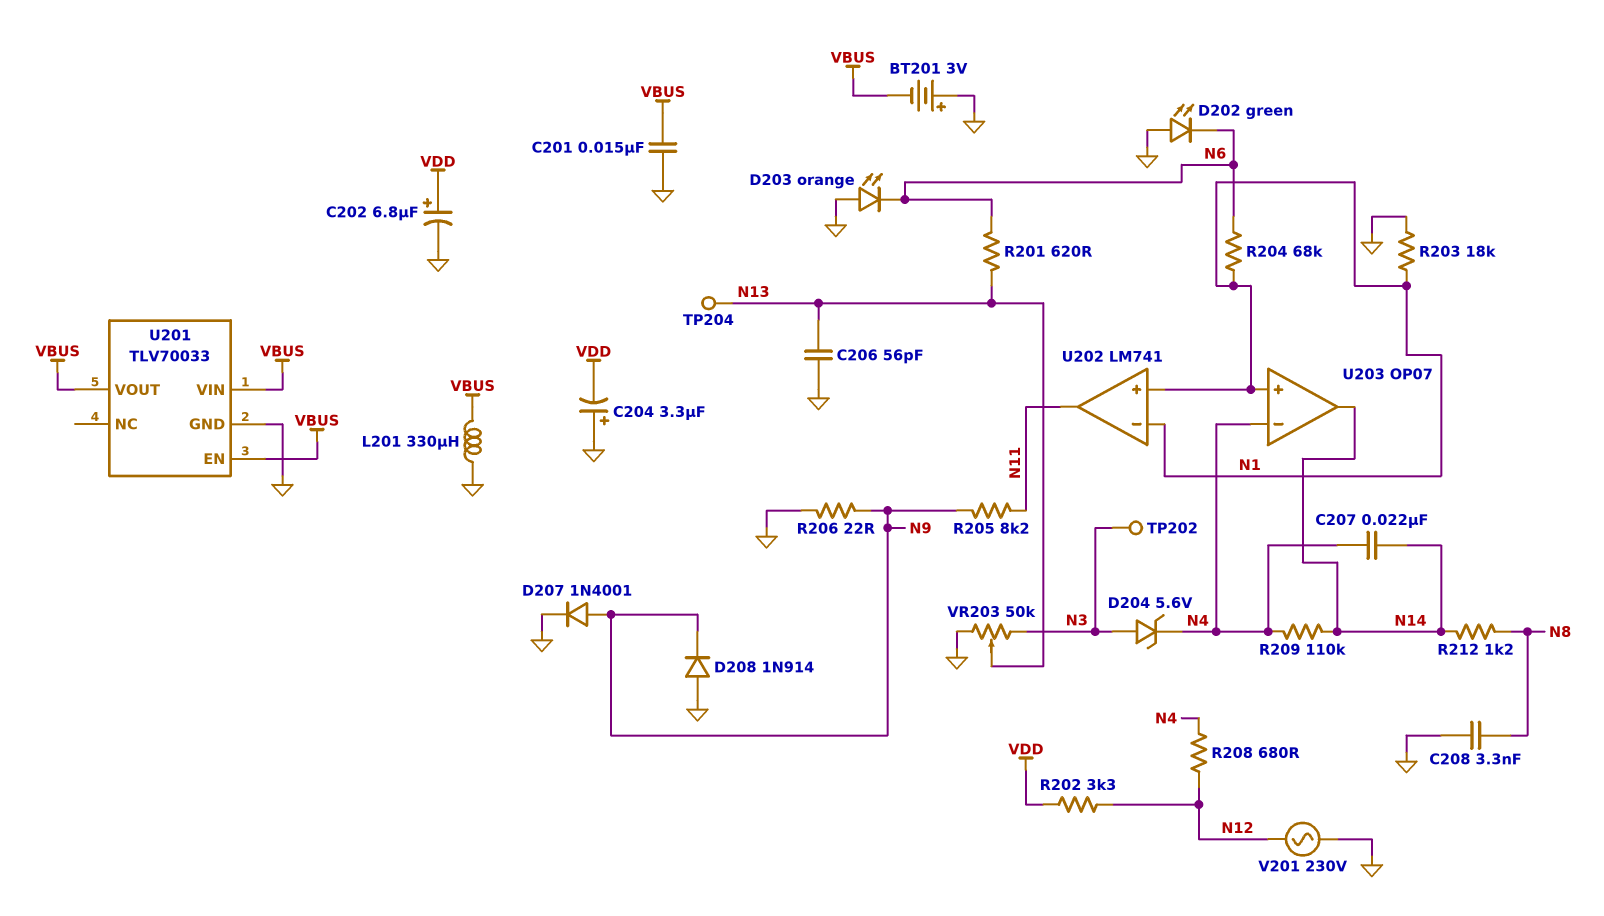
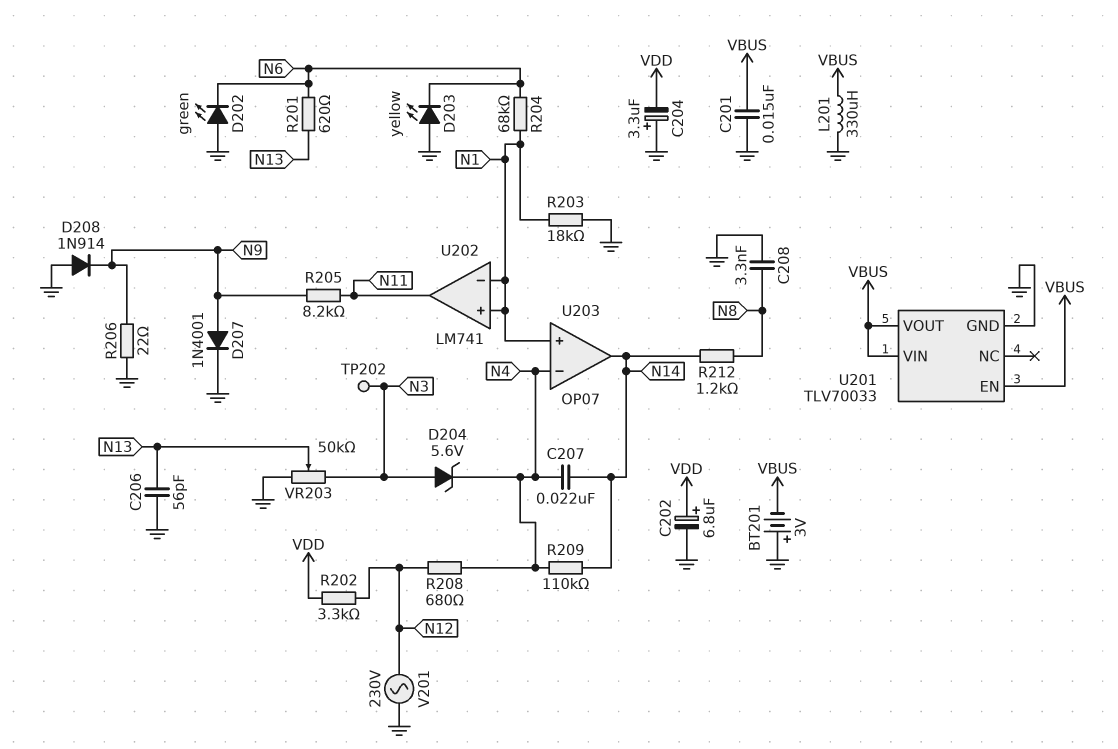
D203: LED orange (A GND, K N6) -> LED yellow (A GND, K N6)
TP204: test point (N13) -> none

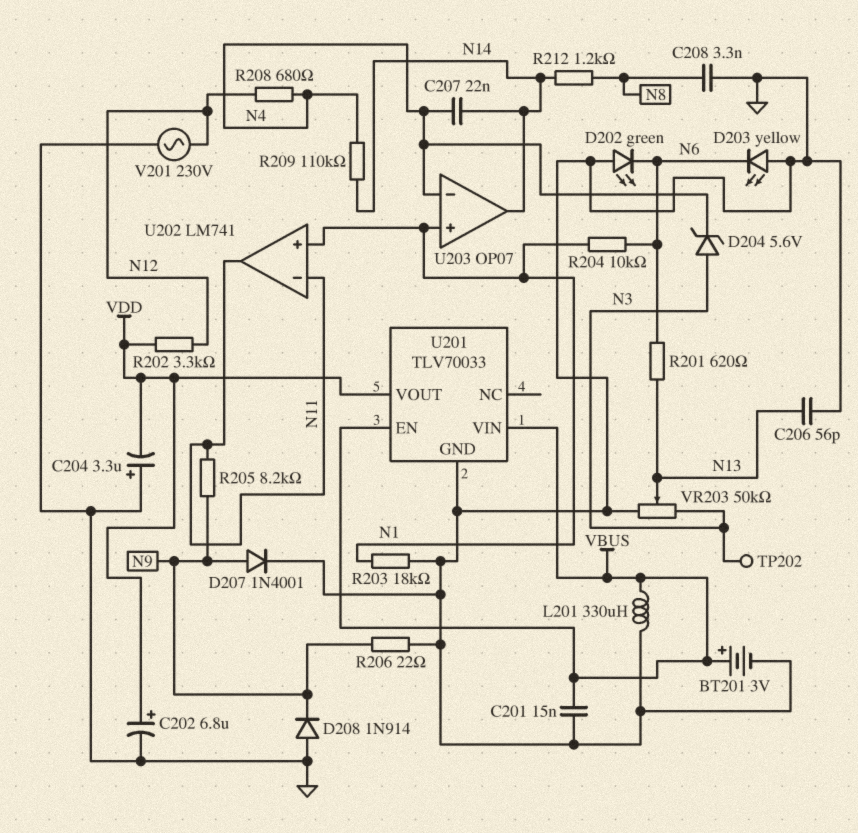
BT201: 3V (plus GND, minus VBUS) -> 3V (plus VBUS, minus GND)
R204: 68k (N1, N6) -> 10k (N1, N6)
U201 pin VOUT: VBUS -> VDD
U202 pin in-: N1 -> N11

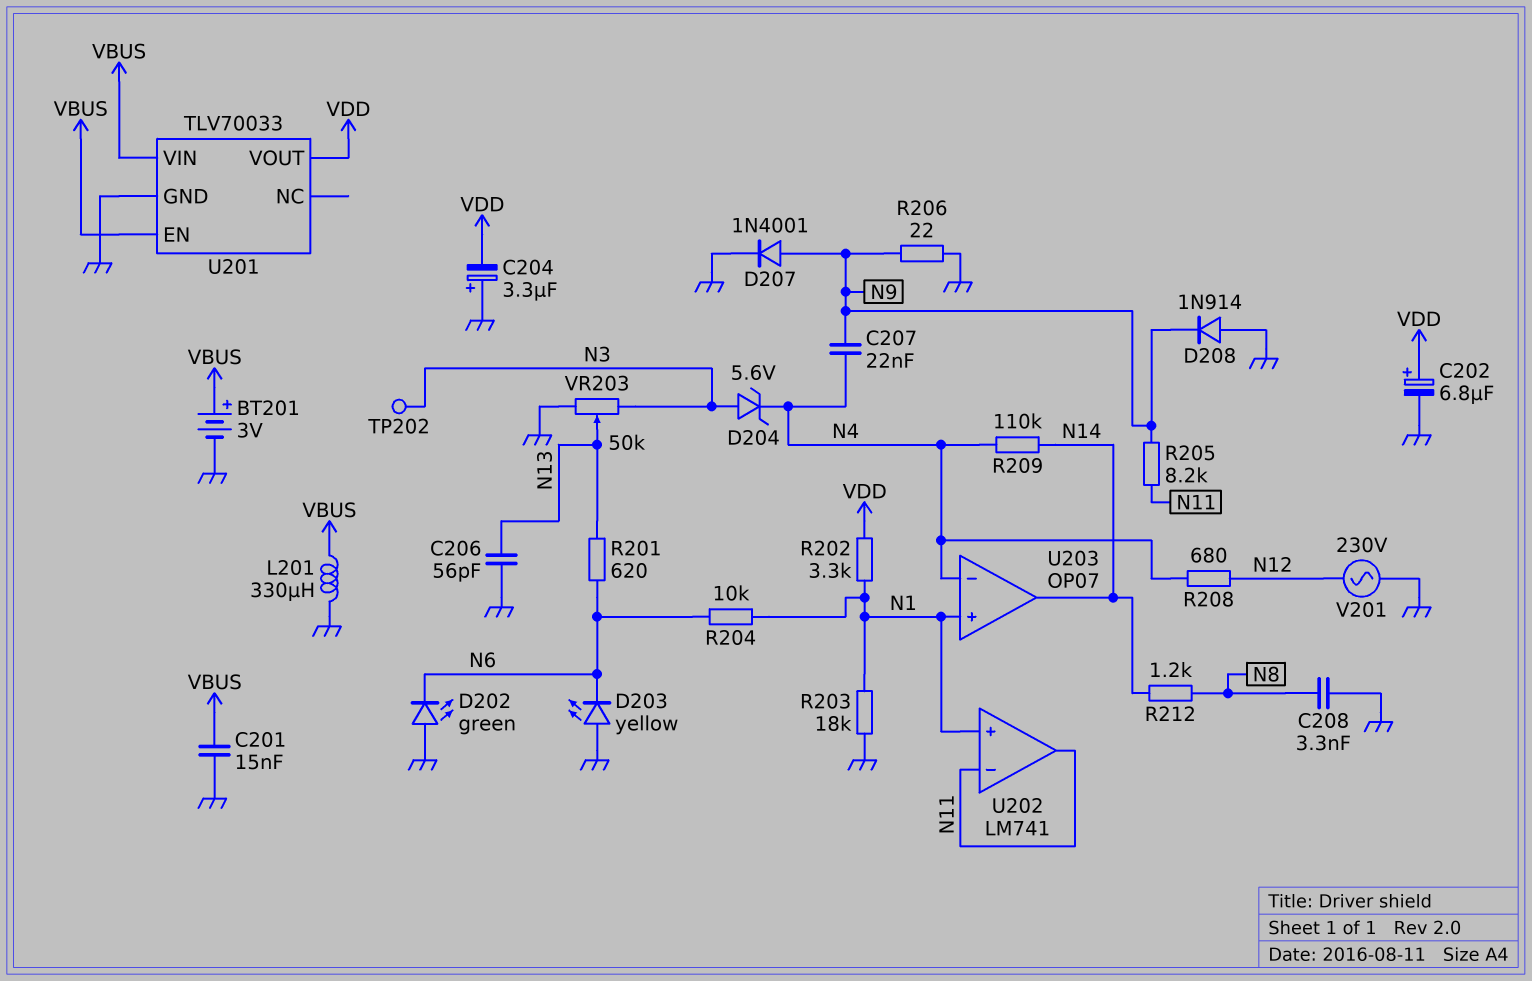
C207: 22nF (N4, N14) -> 22nF (N4, N9)
R202: 3.3k (N12, VDD) -> 3.3k (N1, VDD)

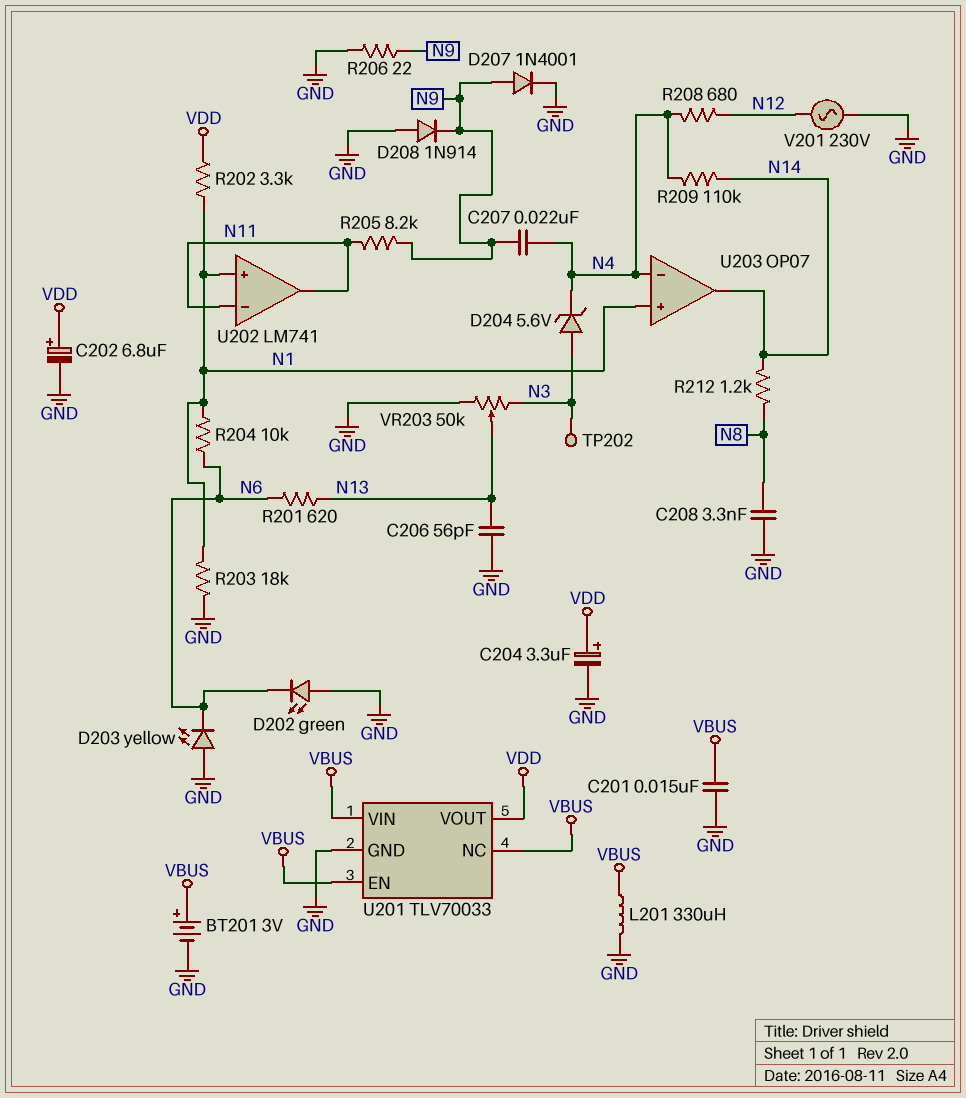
C204: 3.3uF (plus GND, minus VDD) -> 3.3uF (plus VDD, minus GND)
U201 pin NC: none -> VBUS

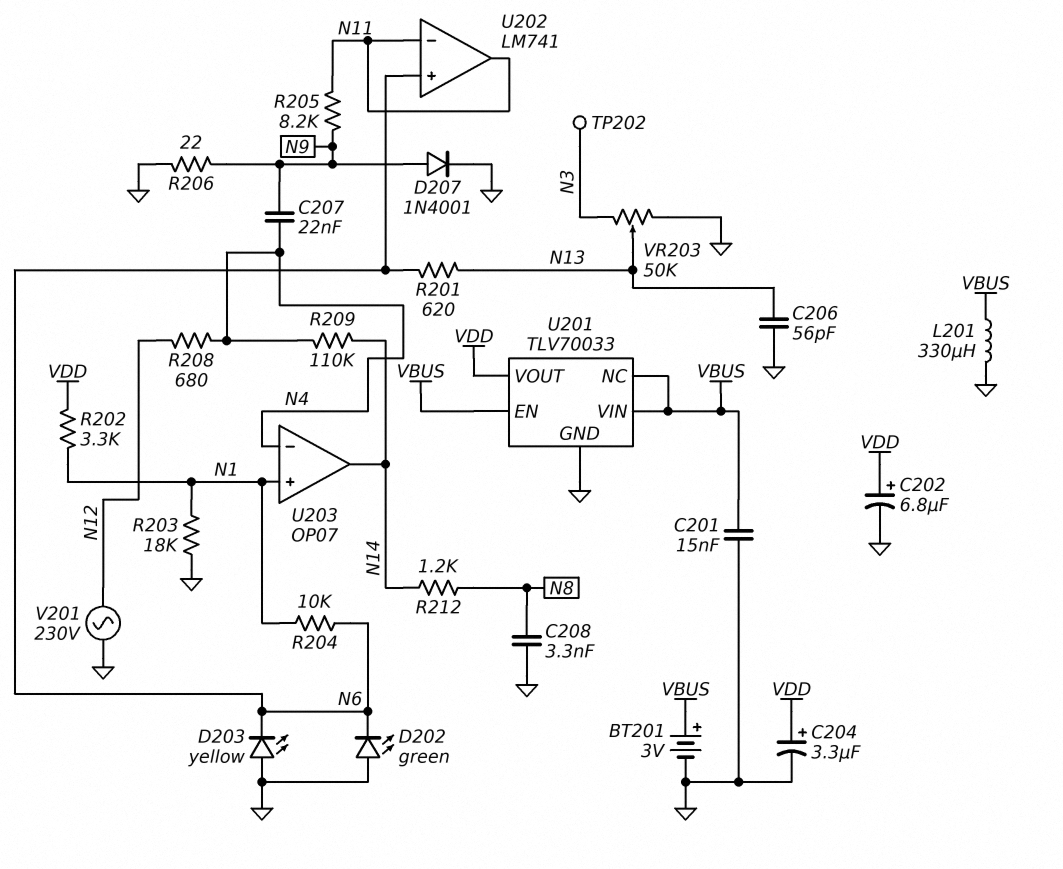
D204: zener 5.6V (A N3, K N4) -> none
D208: diode 1N914 (A GND, K N9) -> none
U202 pin in+: N1 -> N6

